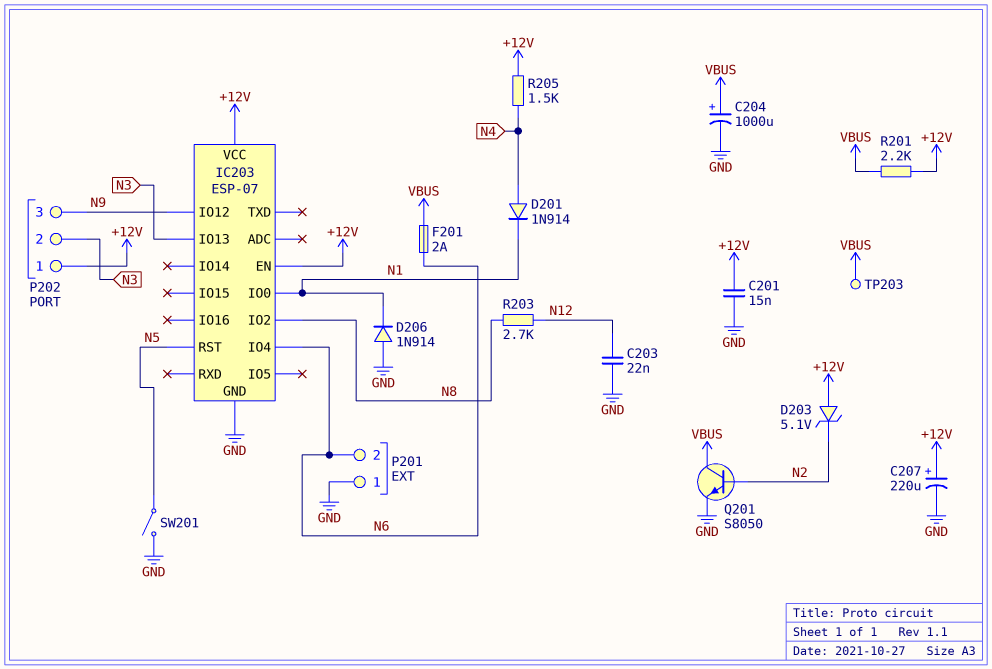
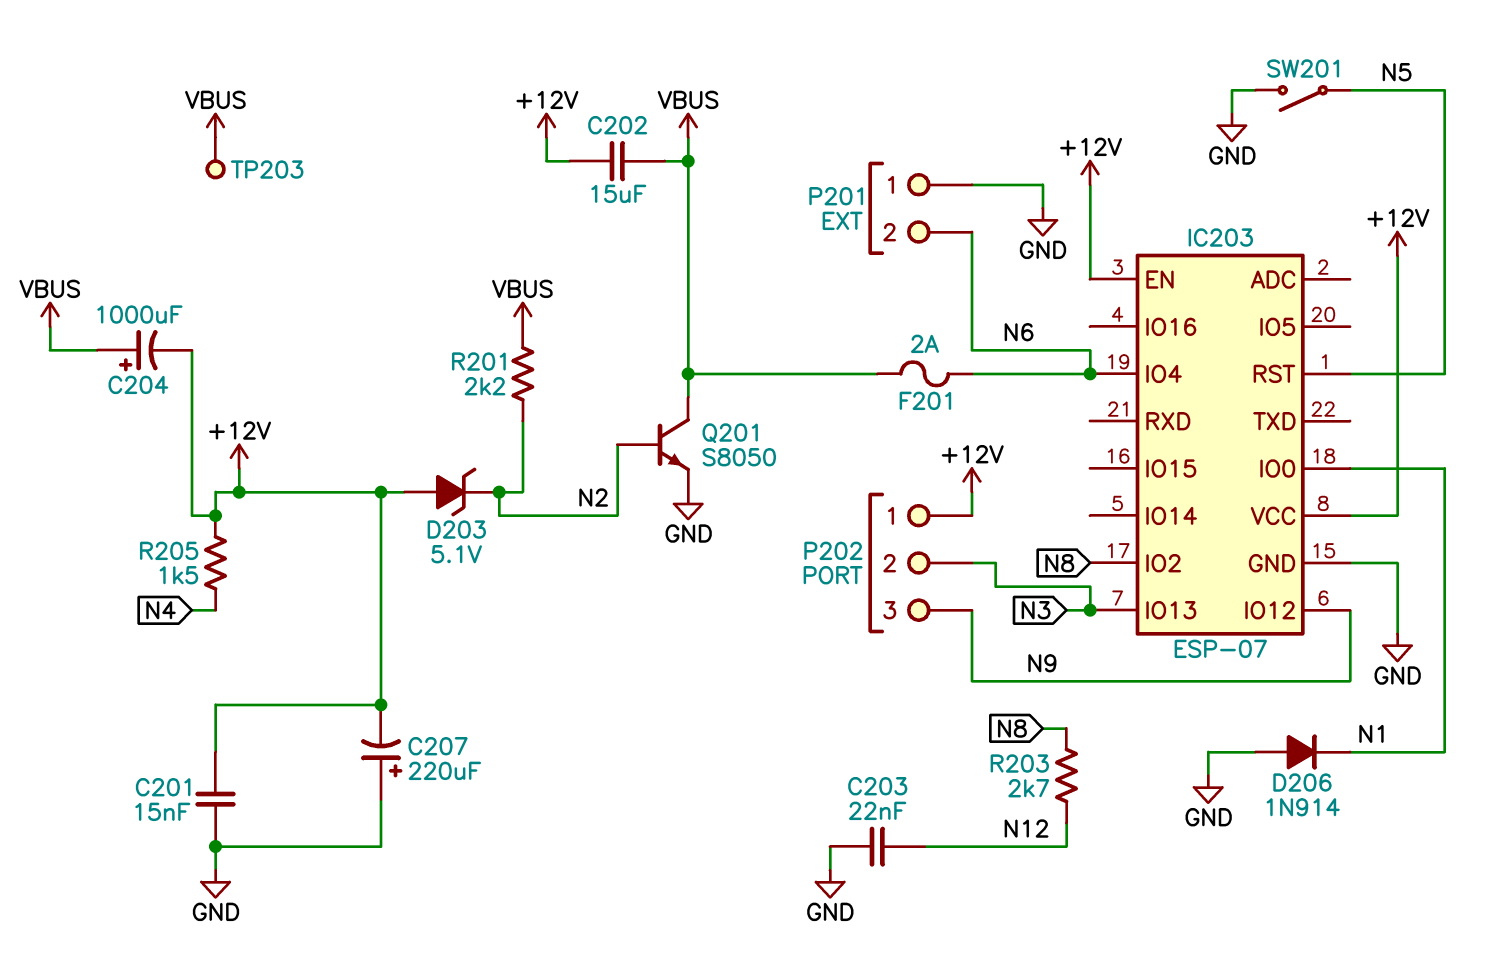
C202: none -> 15uF (+12V, VBUS)
C204: 1000uF (plus VBUS, minus GND) -> 1000uF (plus VBUS, minus +12V)
C207: 220uF (plus +12V, minus GND) -> 220uF (plus GND, minus +12V)
D201: diode 1N914 (A N4, K N1) -> none
R201: 2.2k (+12V, VBUS) -> 2.2k (N2, VBUS)

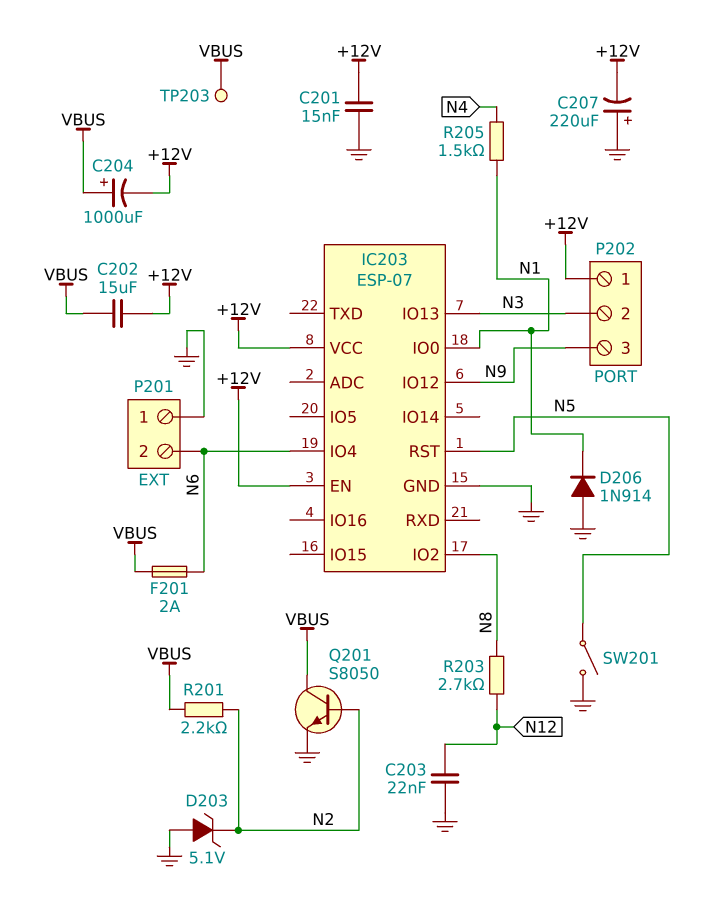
D203: zener 5.1V (A +12V, K N2) -> zener 5.1V (A GND, K N2)
R205: 1.5k (+12V, N4) -> 1.5k (N1, N4)

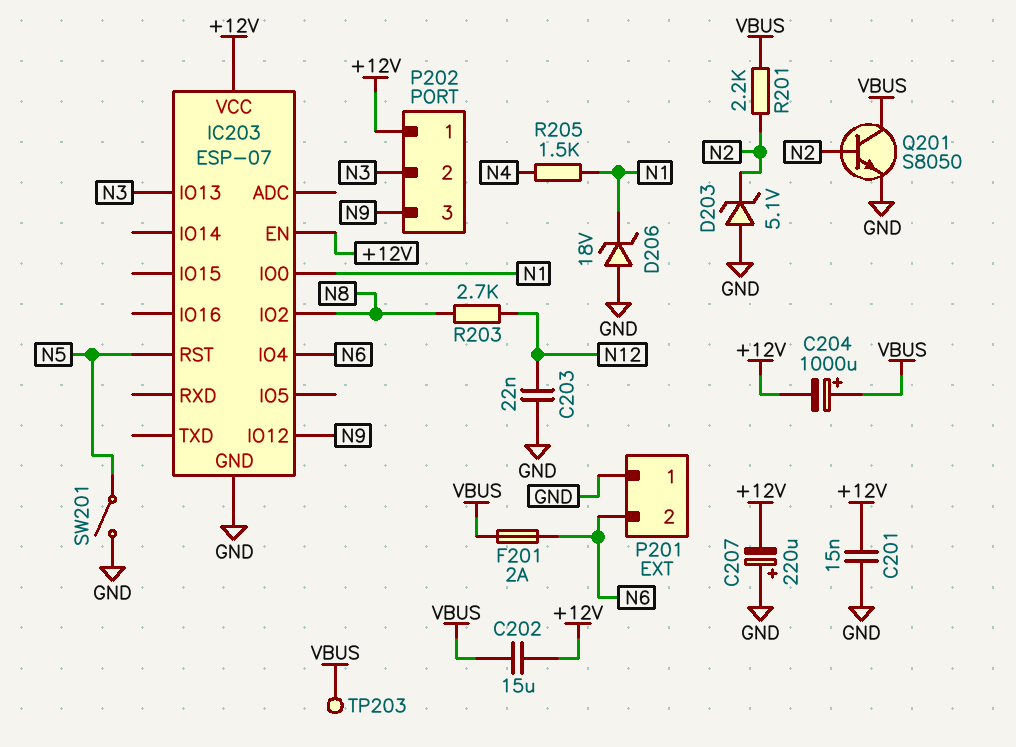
D206: diode 1N914 (A GND, K N1) -> zener 18V (A GND, K N1)

